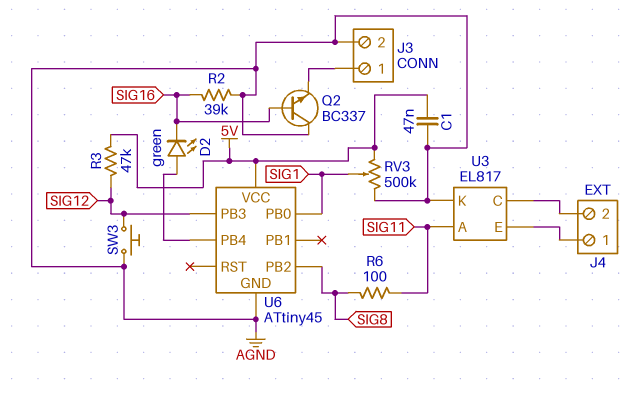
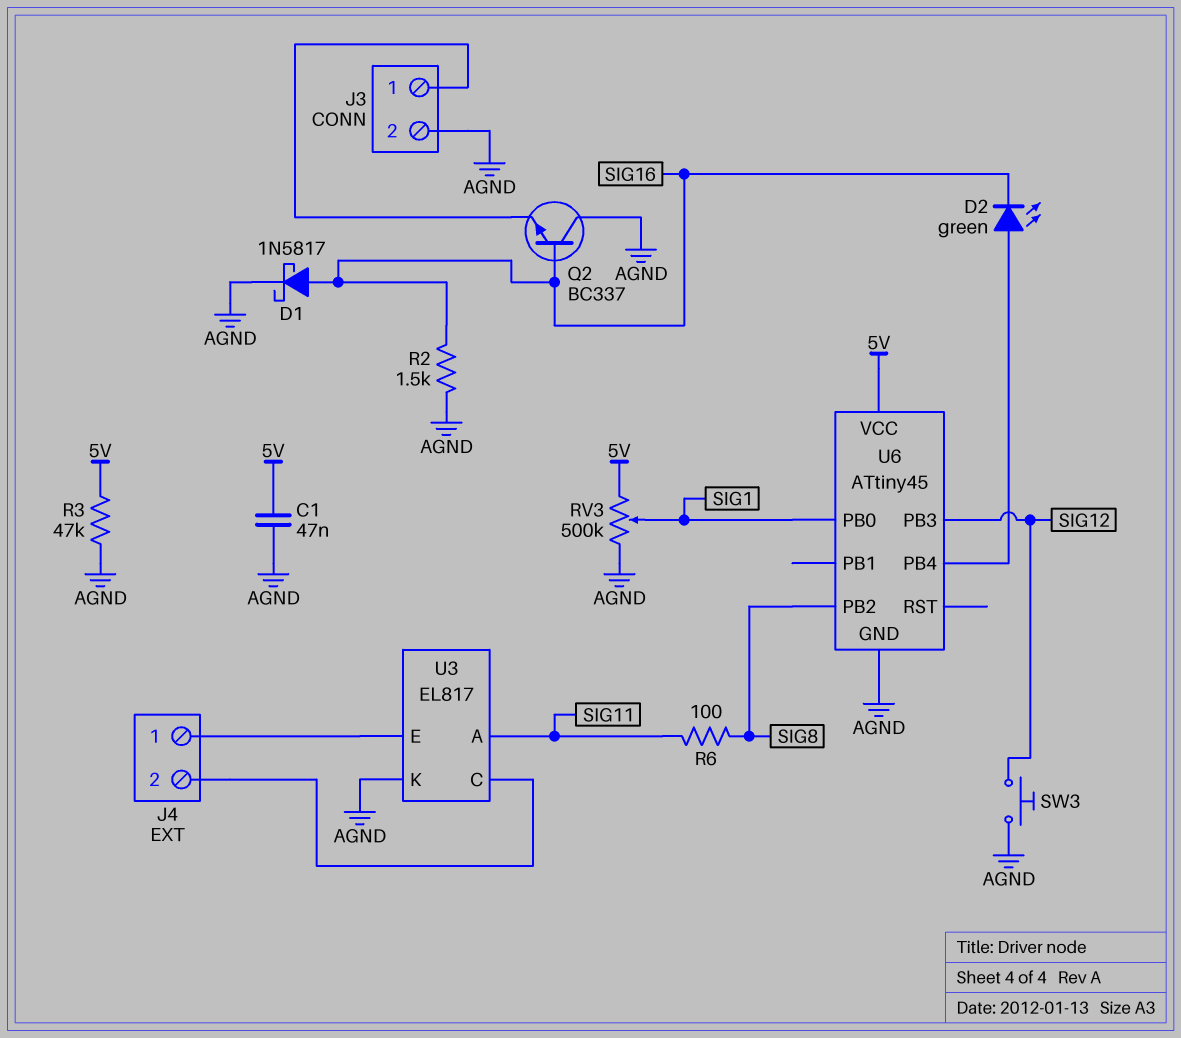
D1: none -> schottky 1N5817 (A SIG16, K AGND)
R2: 39k (AGND, SIG16) -> 1.5k (AGND, SIG16)
R3: 47k (5V, SIG12) -> 47k (5V, AGND)

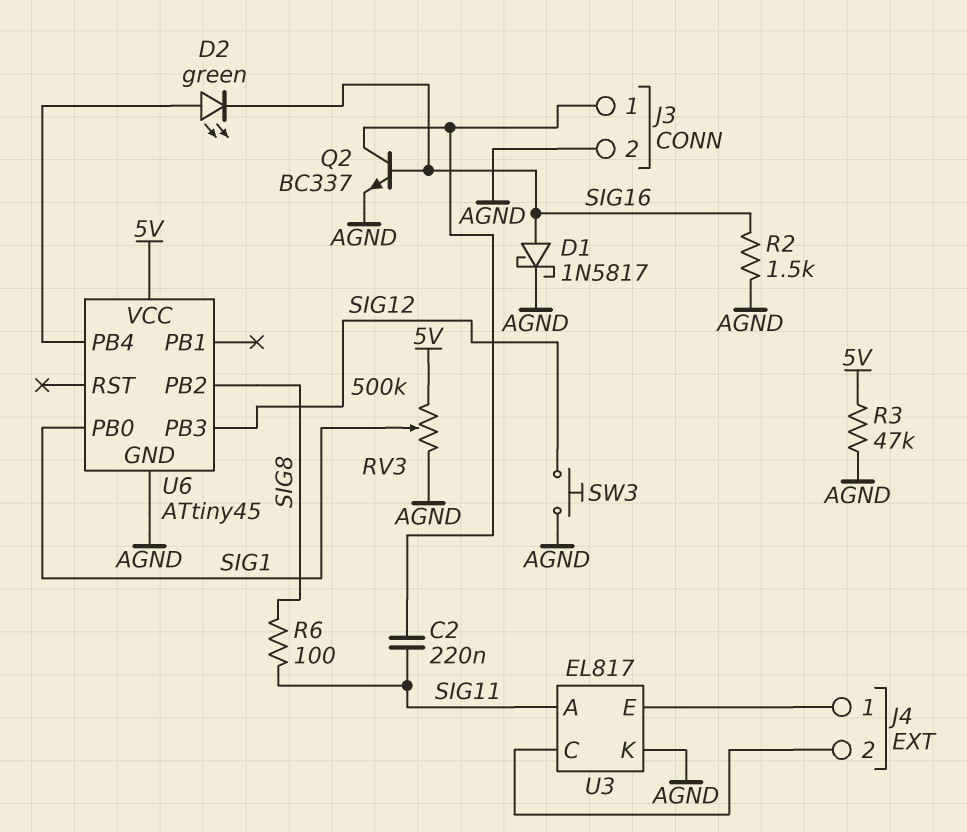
C1: 47nF (5V, AGND) -> none
C2: none -> 220nF (J3/1, SIG11)
Q2: NPN BC337 (B SIG16, C AGND, E J3/1) -> NPN BC337 (B SIG16, C J3/1, E AGND)

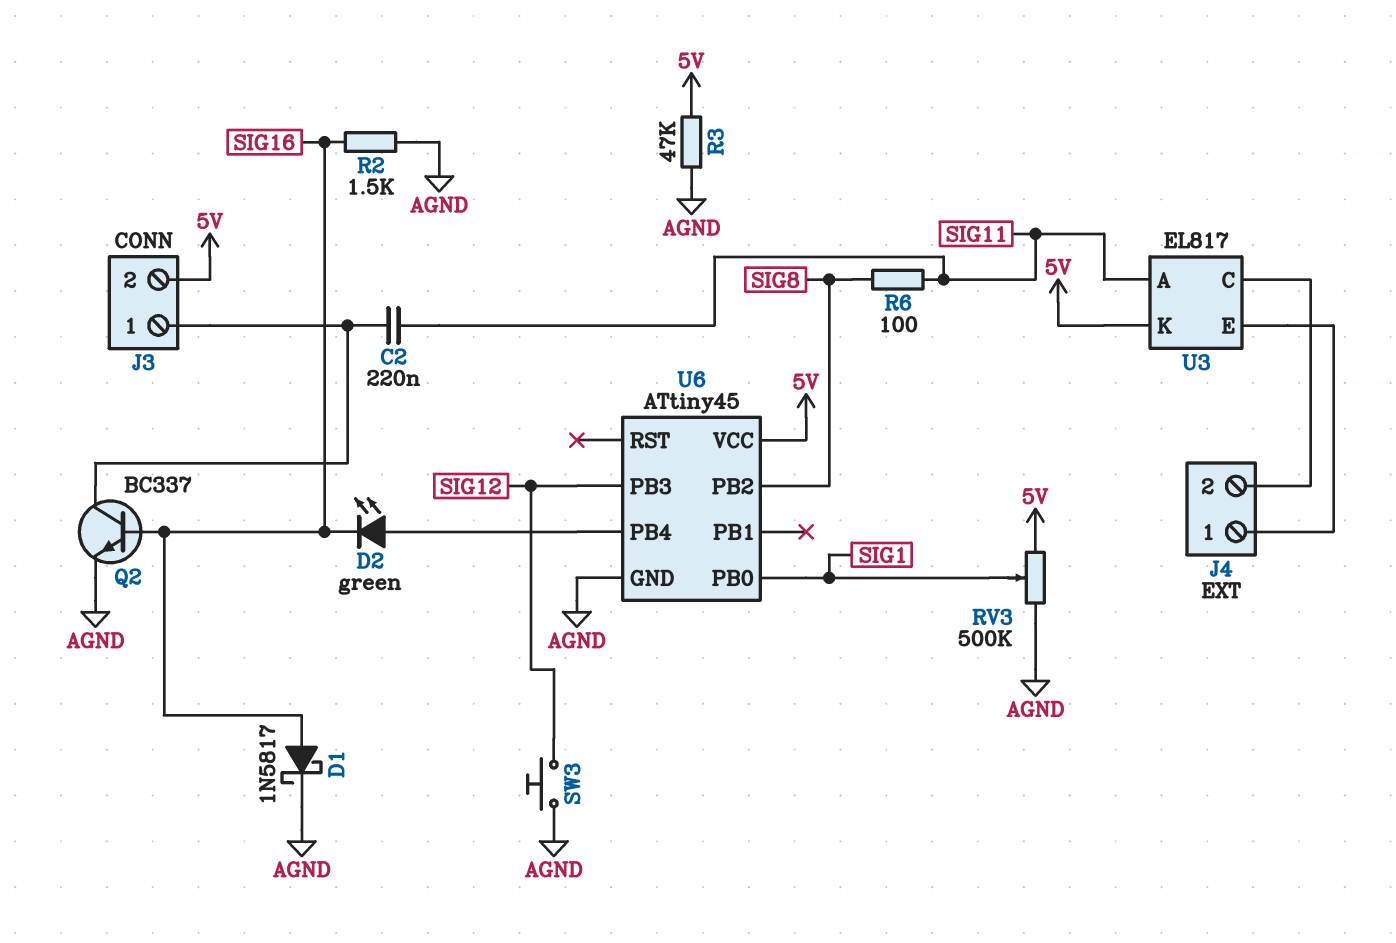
J3 pin 2: AGND -> 5V
U3 pin K: AGND -> 5V

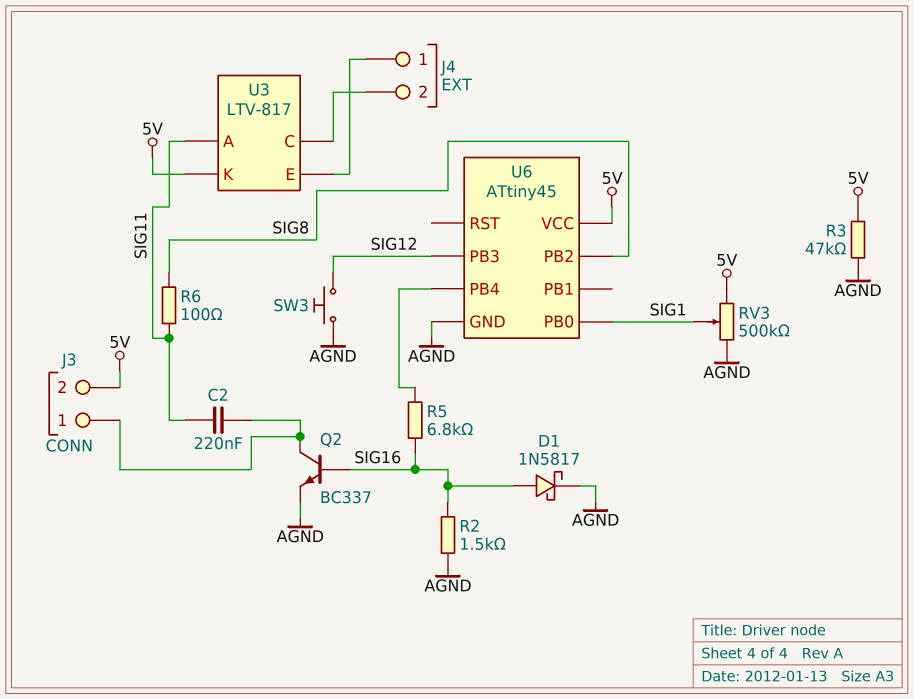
D2: LED green (A U6/PB4, K SIG16) -> none
R5: none -> 6.8k (SIG16, U6/PB4)
U3: EL817 -> LTV-817

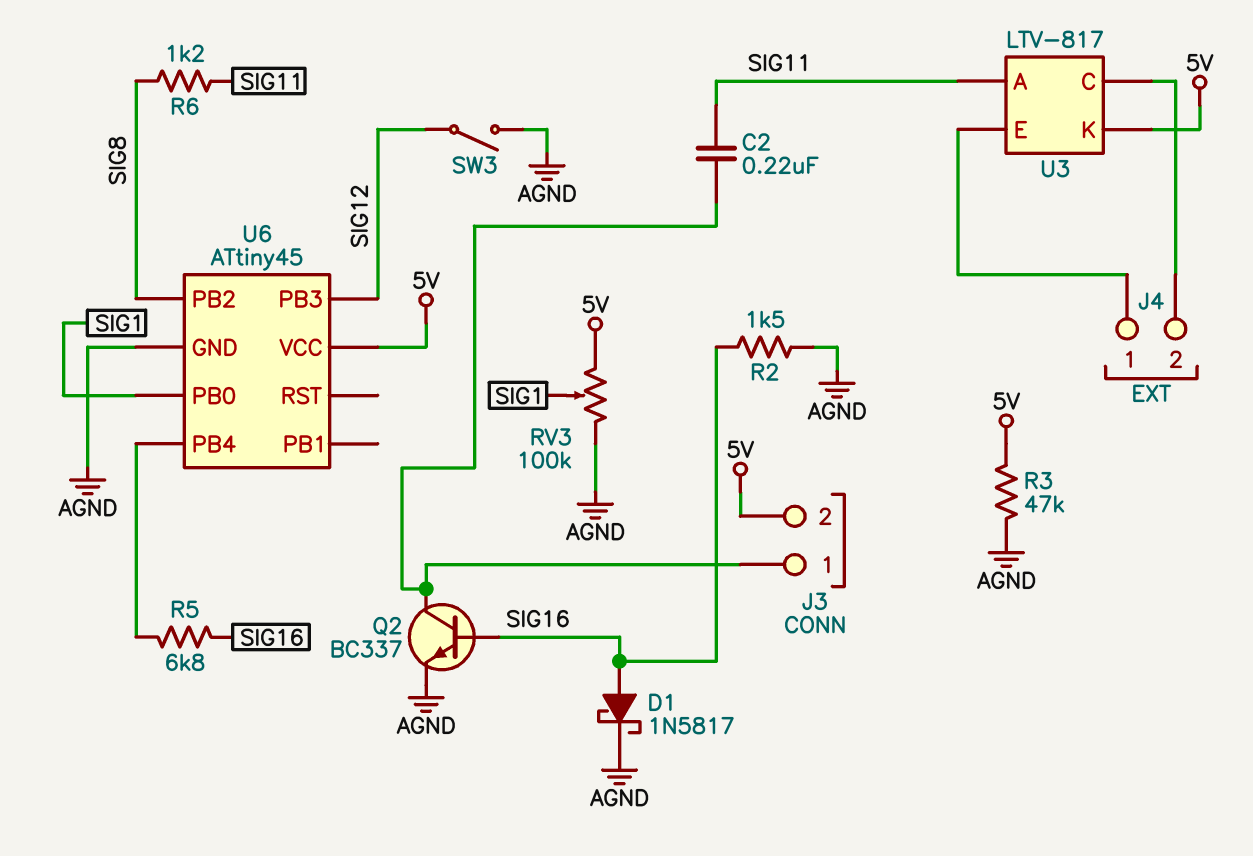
R6: 100 (SIG8, SIG11) -> 1.2k (SIG8, SIG11)
RV3: 500k (5V, AGND, wiper SIG1) -> 100k (5V, AGND, wiper SIG1)
SW3: button (AGND, SIG12) -> switch (AGND, SIG12)

